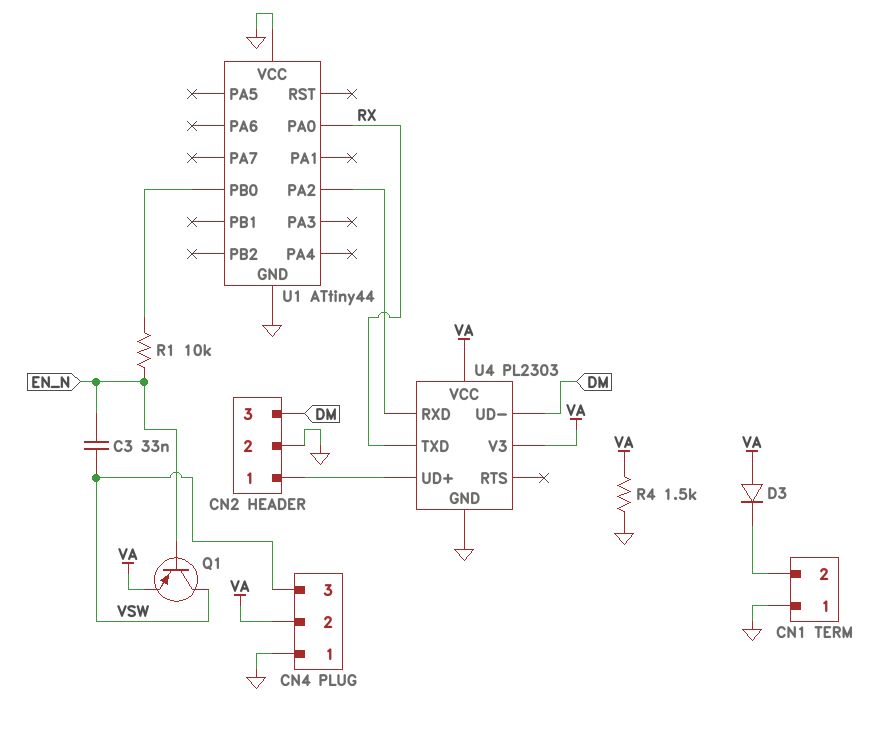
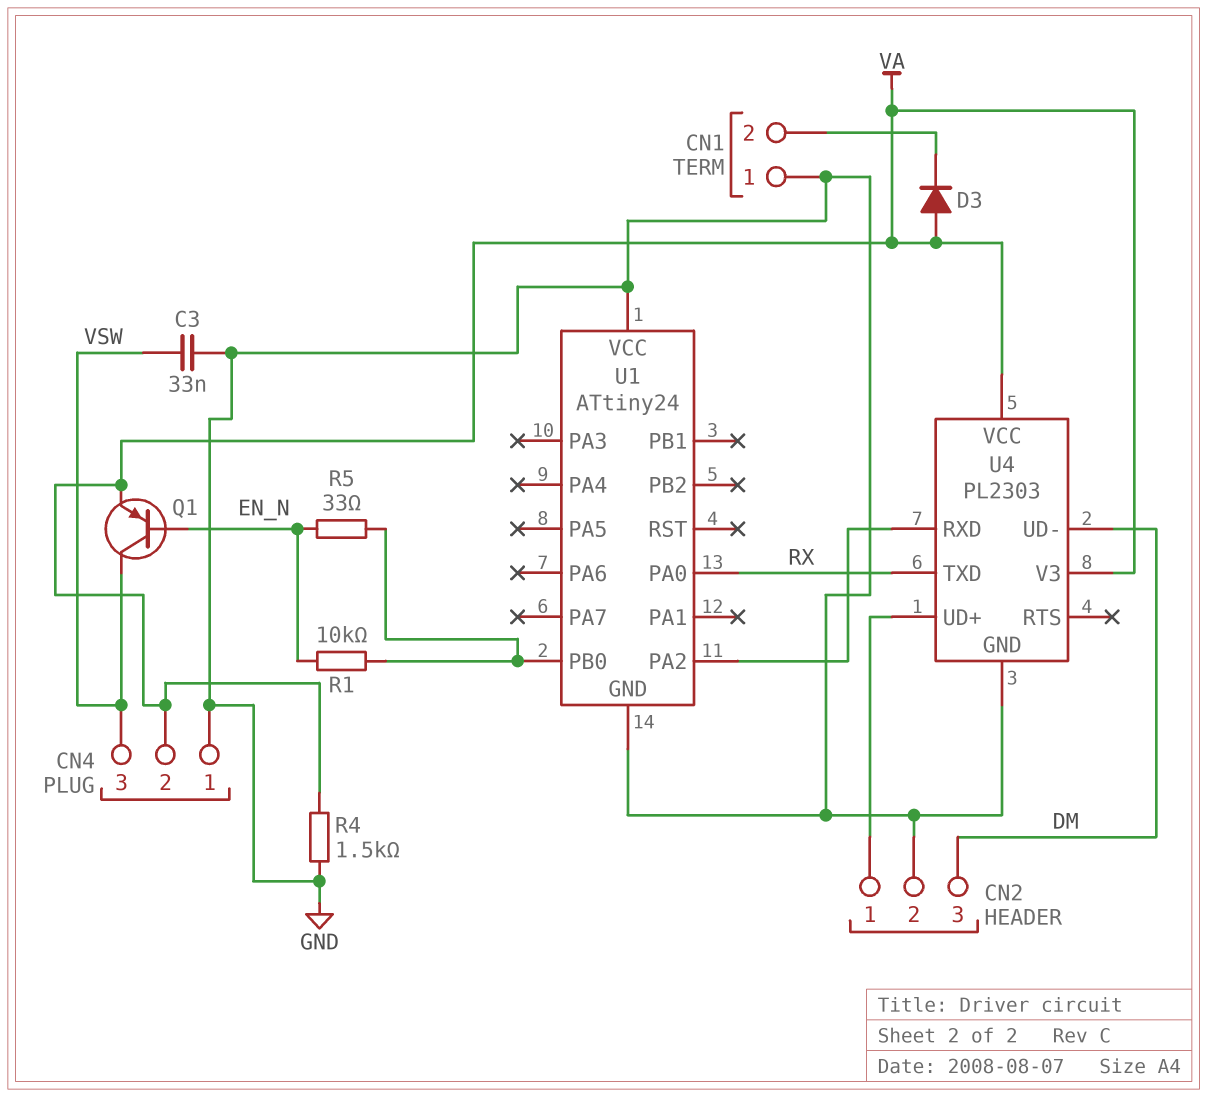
C3: 33nF (EN_N, VSW) -> 33nF (GND, VSW)
R5: none -> 33 (EN_N, U1/PB0)
U1: ATtiny44 -> ATtiny24

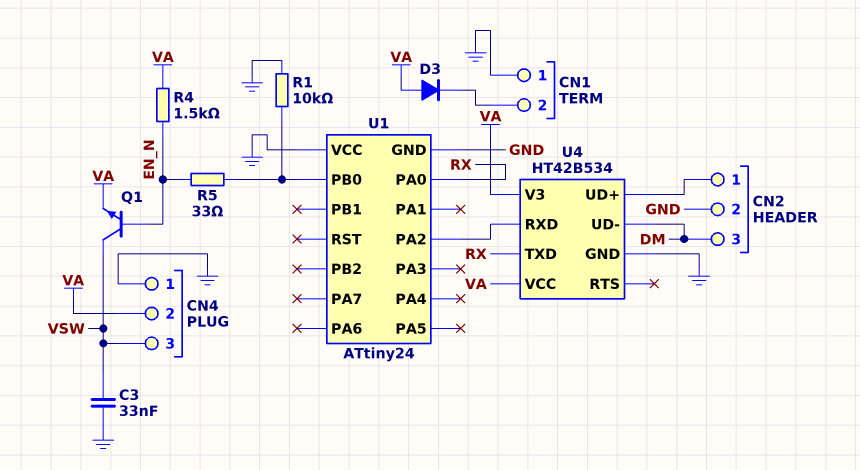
Q1: PNP (B EN_N, C VSW, E VA) -> NPN (B EN_N, C VSW, E VA)
R1: 10k (EN_N, U1/PB0) -> 10k (GND, U1/PB0)
R4: 1.5k (GND, VA) -> 1.5k (EN_N, VA)
U4: PL2303 -> HT42B534

